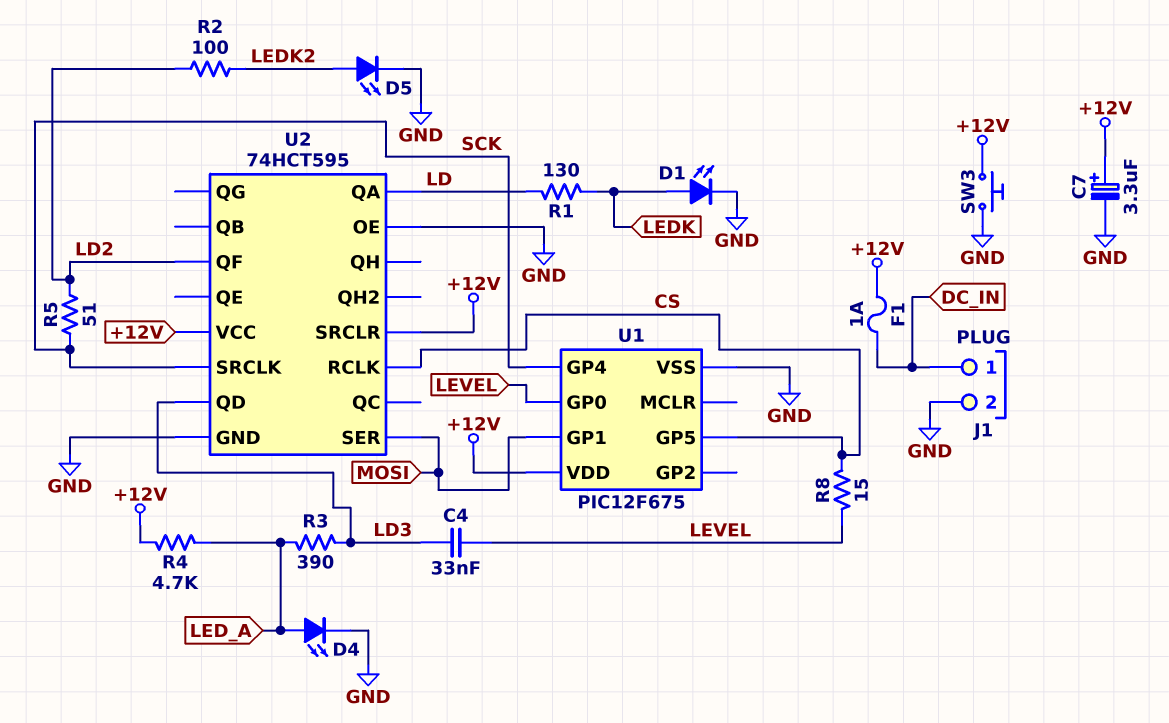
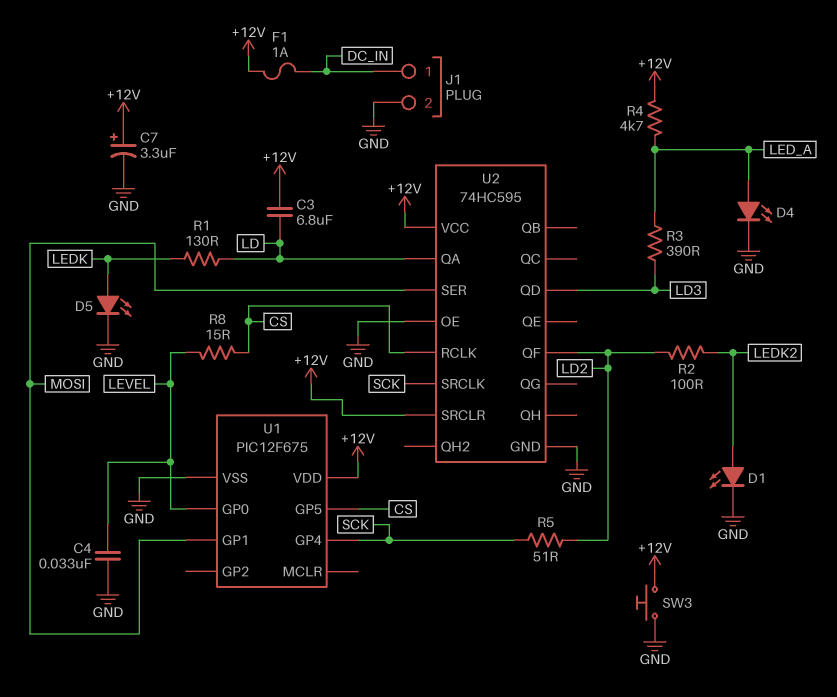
C3: none -> 6.8uF (+12V, LD)
C4: 33nF (LD3, LEVEL) -> 33nF (GND, LEVEL)
D1: LED (A LEDK, K GND) -> LED (A LEDK2, K GND)
D5: LED (A LEDK2, K GND) -> LED (A LEDK, K GND)
U2: 74HCT595 -> 74HC595

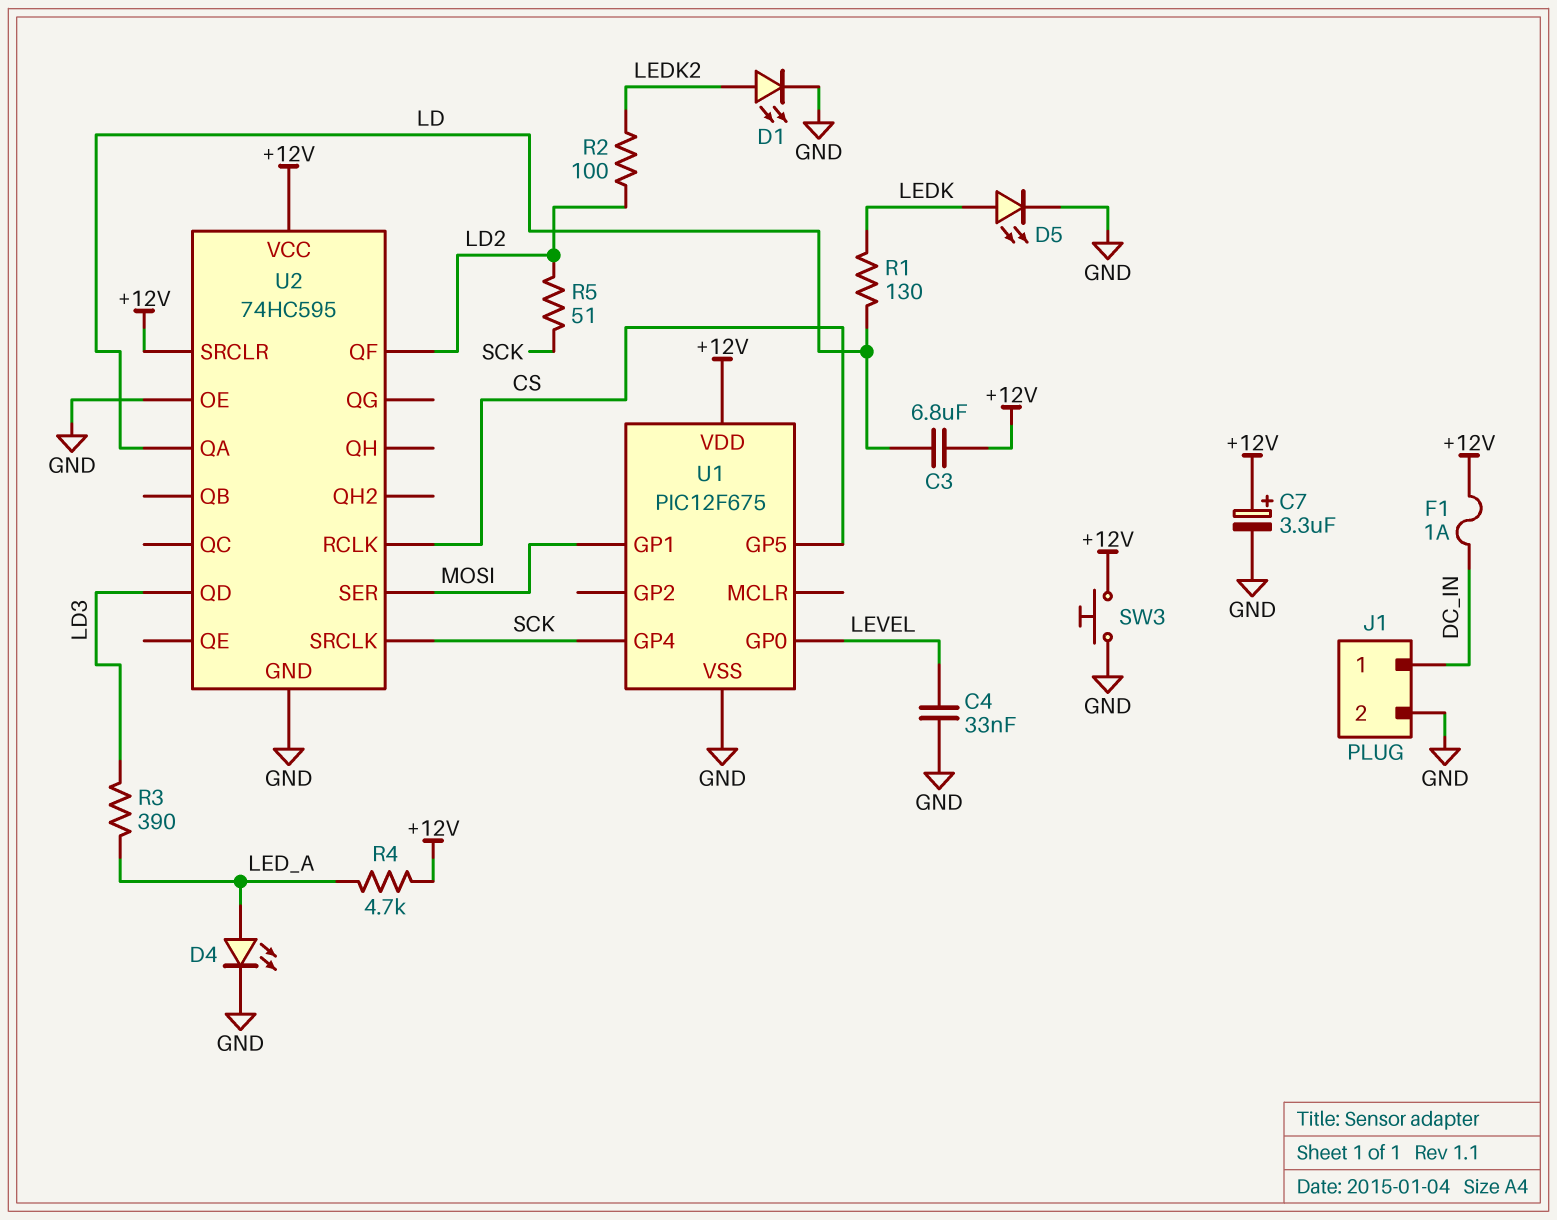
R8: 15 (CS, LEVEL) -> none

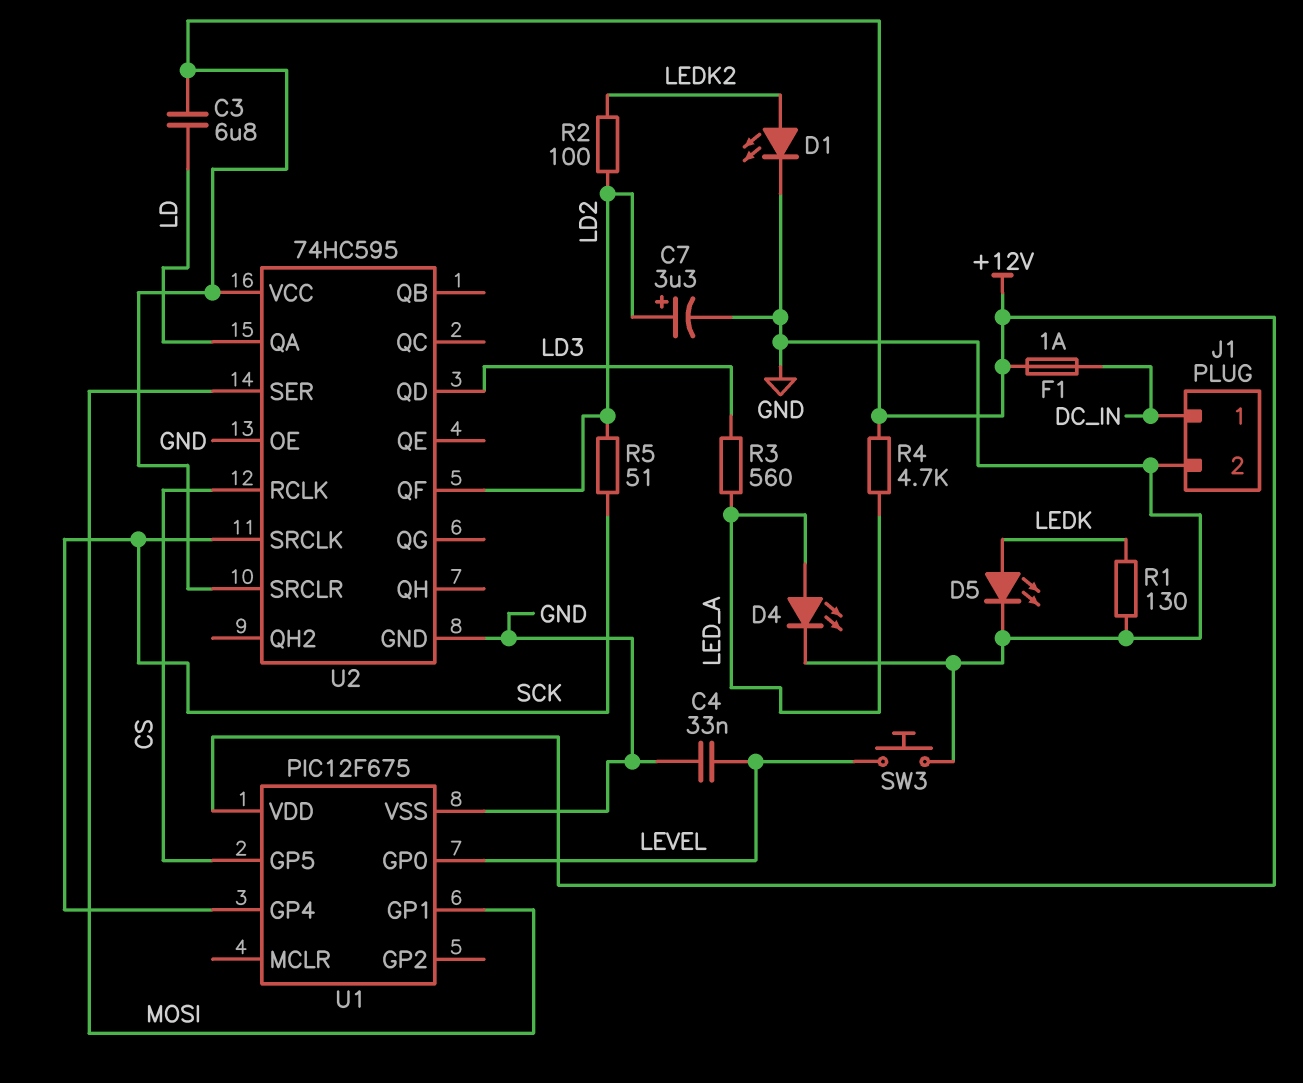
C7: 3.3uF (plus +12V, minus GND) -> 3.3uF (plus LD2, minus GND)
R1: 130 (LD, LEDK) -> 130 (GND, LEDK)
R3: 390 (LD3, LED_A) -> 560 (LD3, LED_A)
SW3: button (+12V, GND) -> button (GND, LEVEL)

